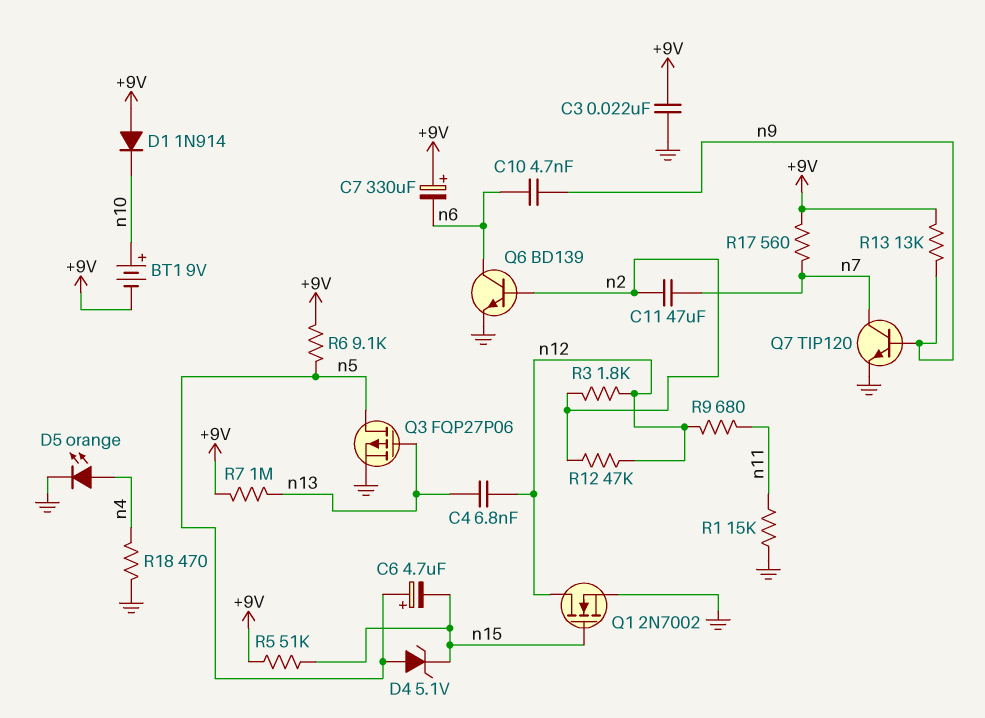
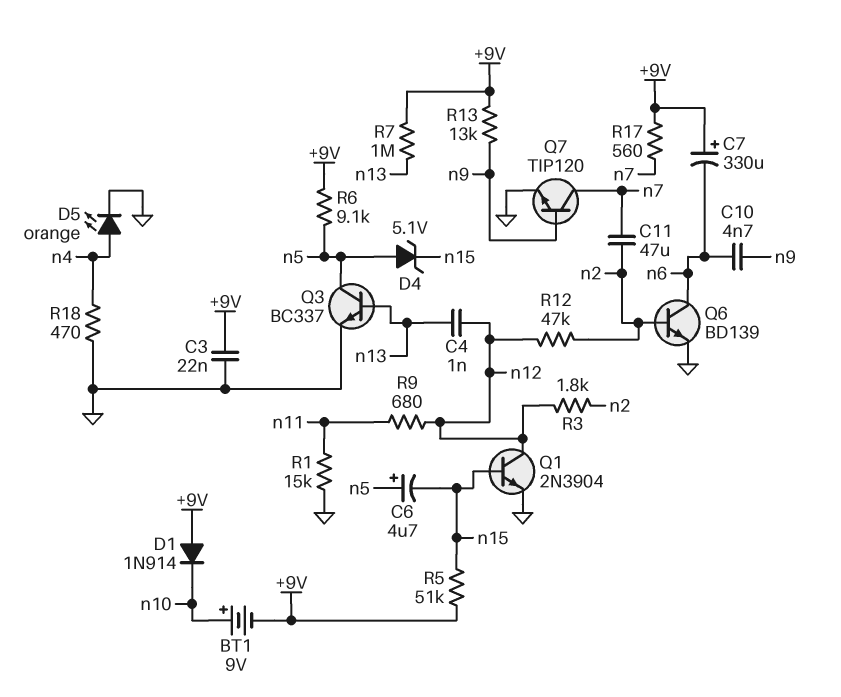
C4: 6.8nF (n12, n13) -> 1nF (n12, n13)
Q1: NMOS 2N7002 (G n15, D n12, S GND) -> NPN 2N3904 (B n15, C n12, E GND)
Q3: PMOS FQP27P06 (G n13, D n5, S GND) -> NPN BC337 (B n13, C n5, E GND)

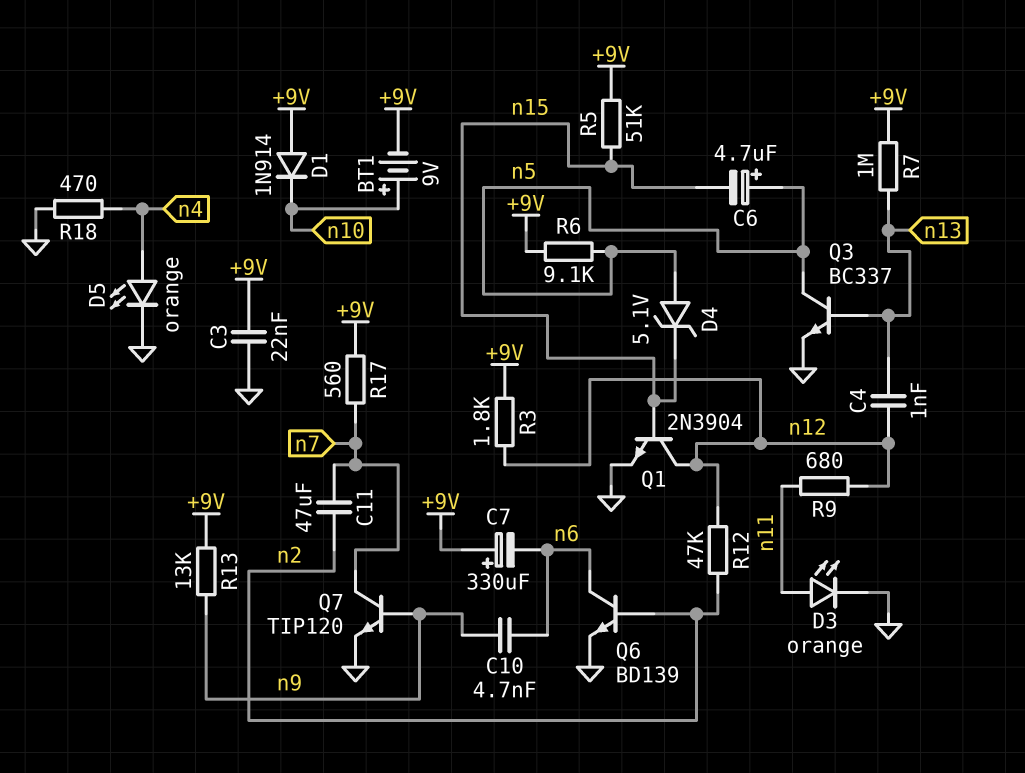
D3: none -> LED orange (A n11, K GND)
R1: 15k (GND, n11) -> none
R3: 1.8k (n2, n12) -> 1.8k (+9V, n12)

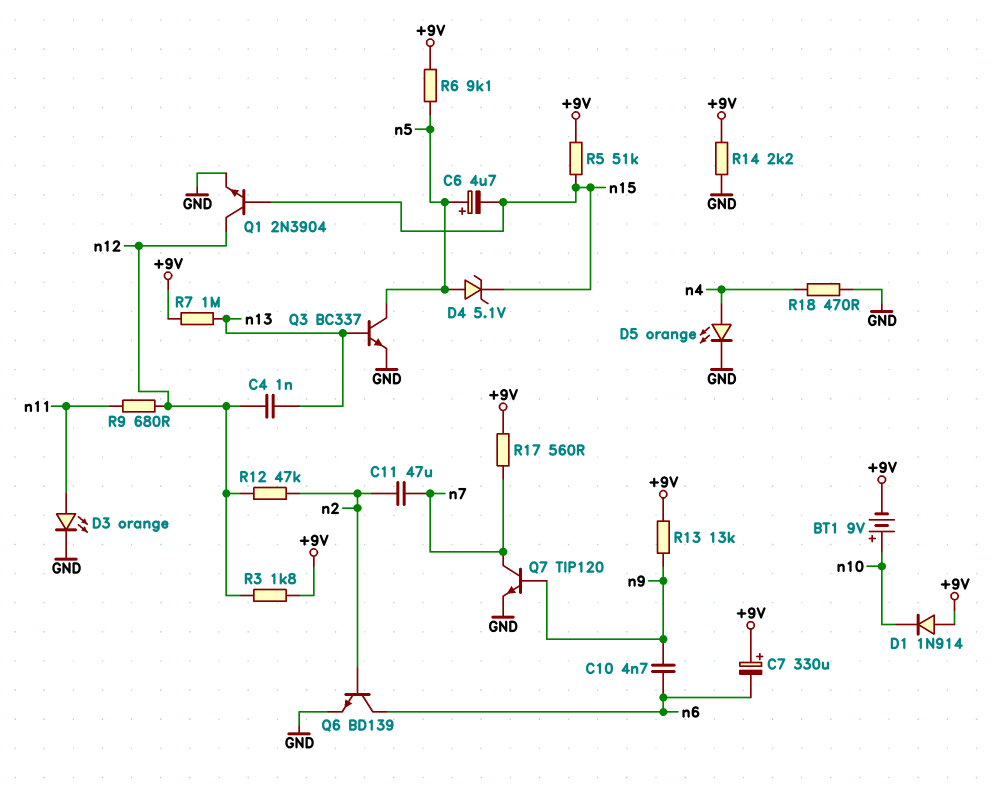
C3: 22nF (+9V, GND) -> none
R14: none -> 2.2k (+9V, GND)

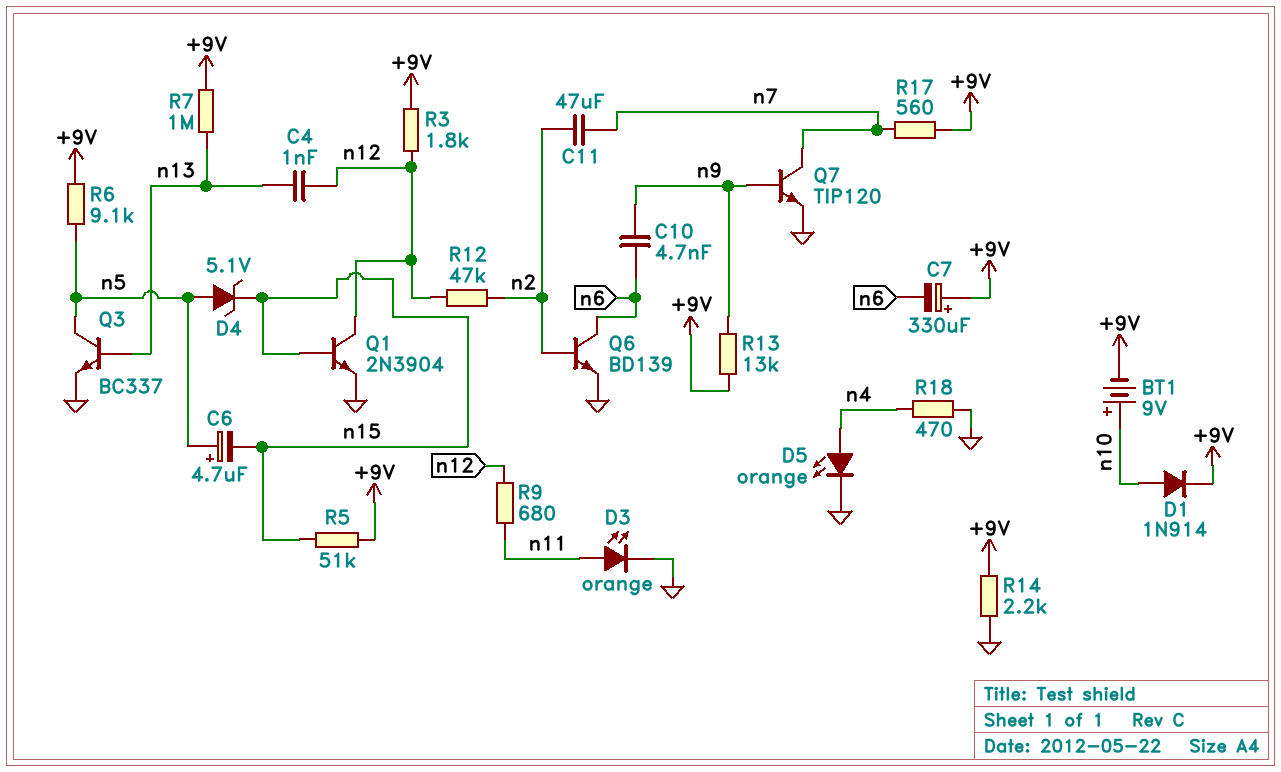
D1: diode 1N914 (A +9V, K n10) -> diode 1N914 (A n10, K +9V)

